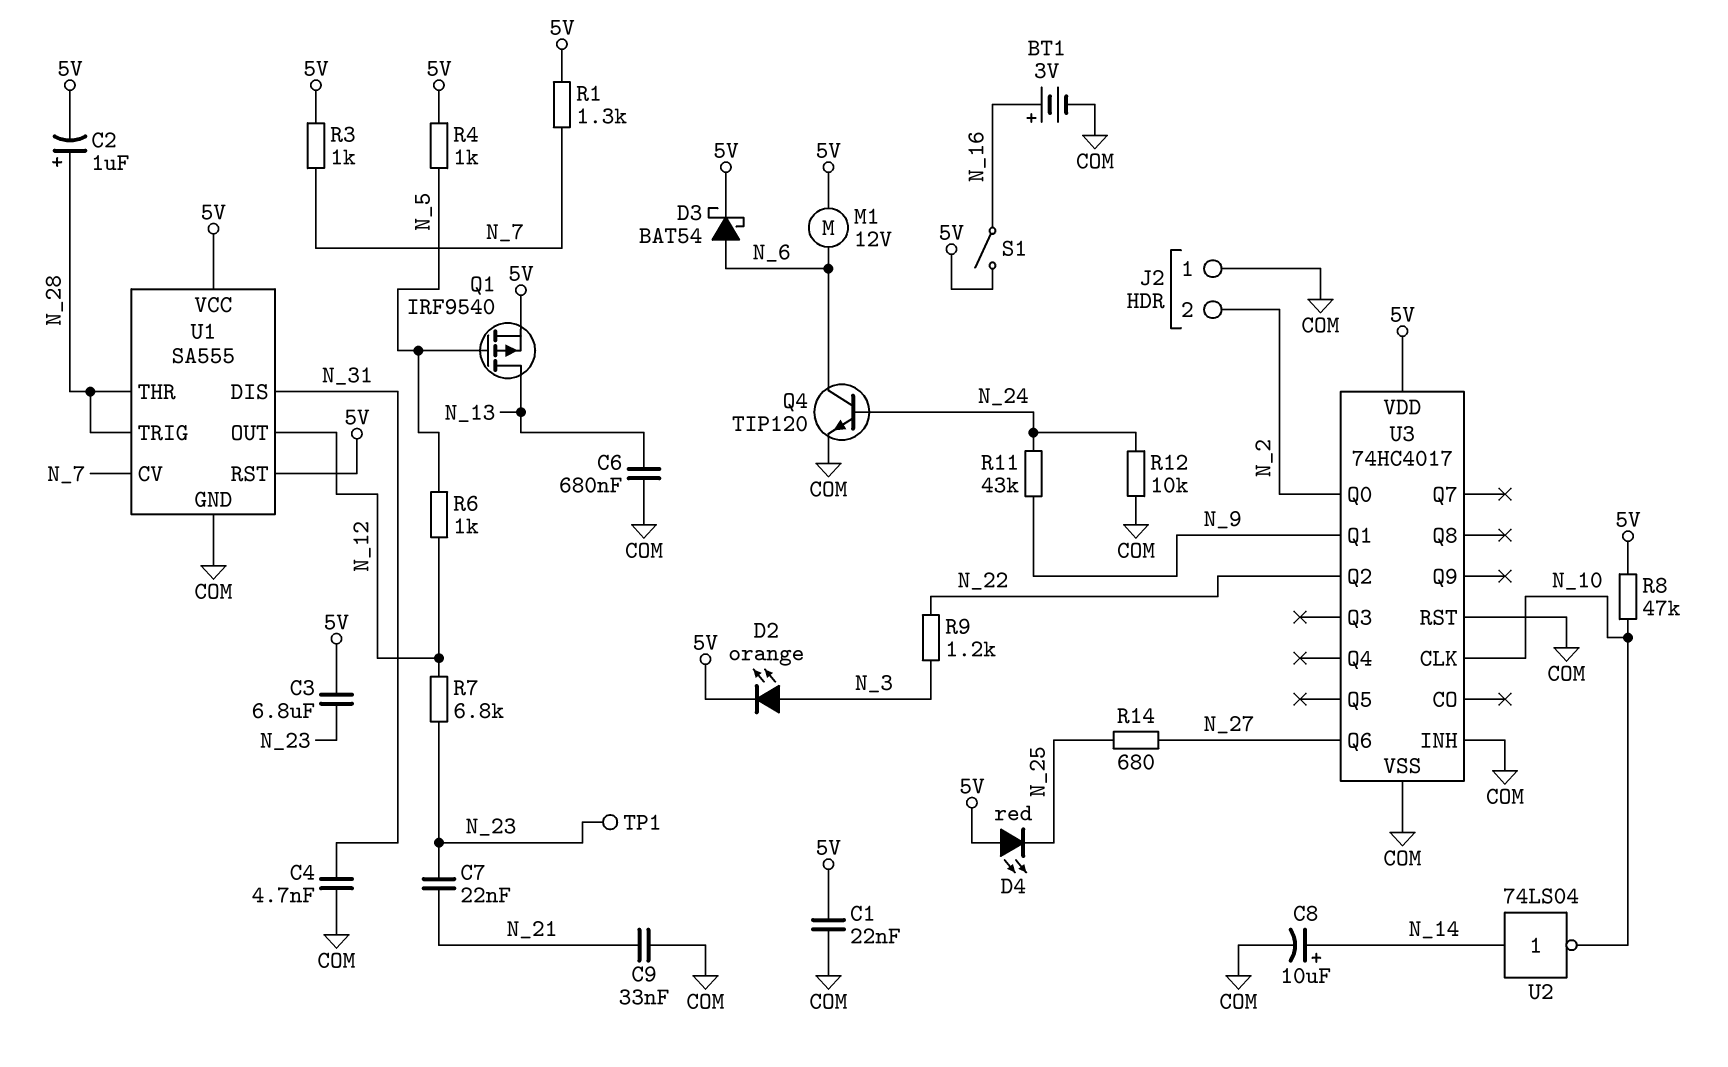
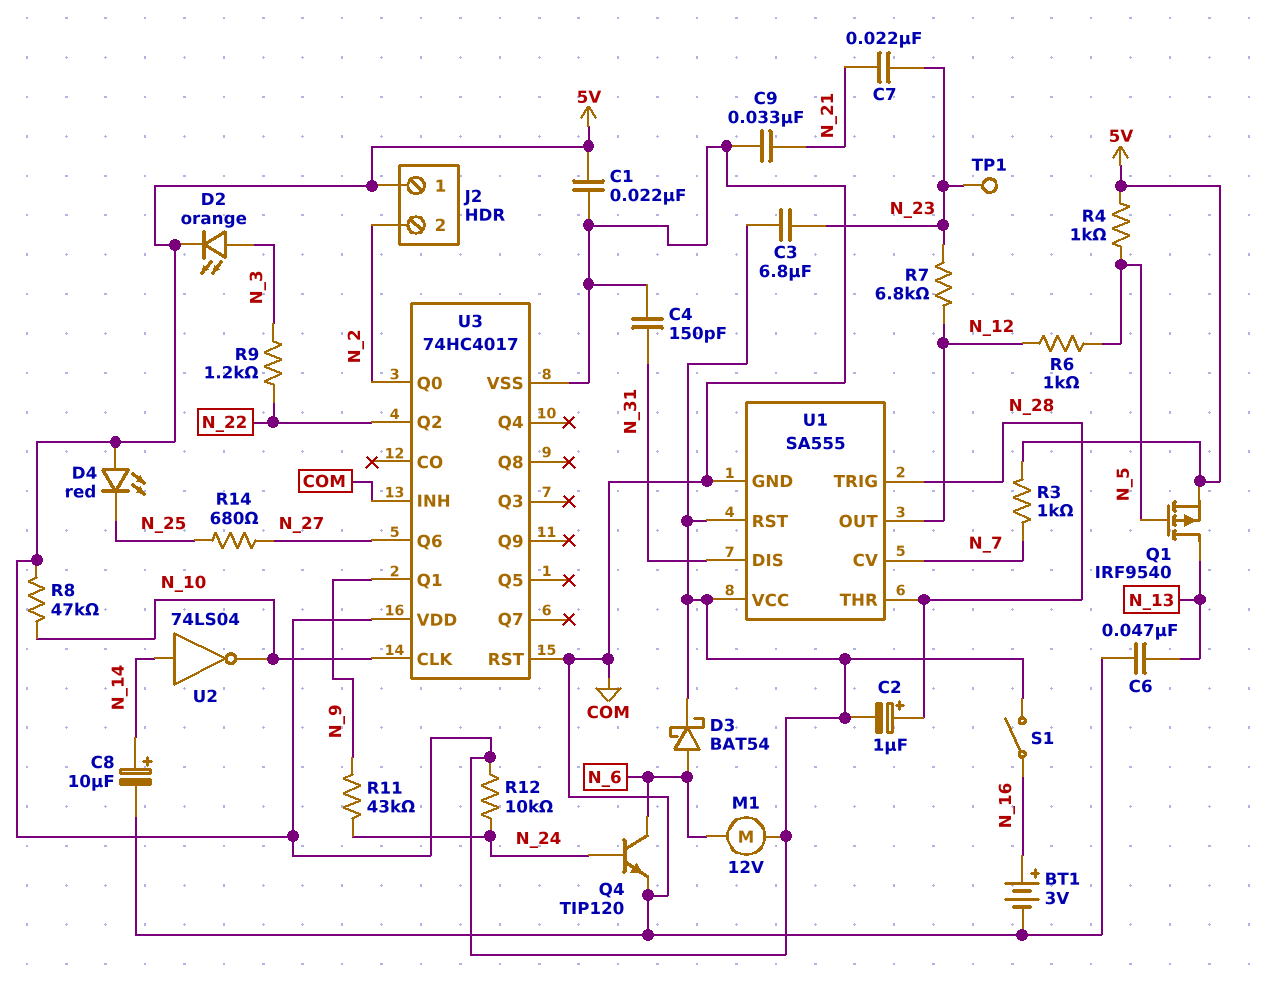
C4: 4.7nF (COM, N_31) -> 150pF (COM, N_31)
C6: 680nF (COM, N_13) -> 47nF (COM, N_13)
J2 pin 1: COM -> 5V
R1: 1.3k (5V, N_7) -> none
R12: 10k (COM, N_24) -> 10k (5V, N_24)

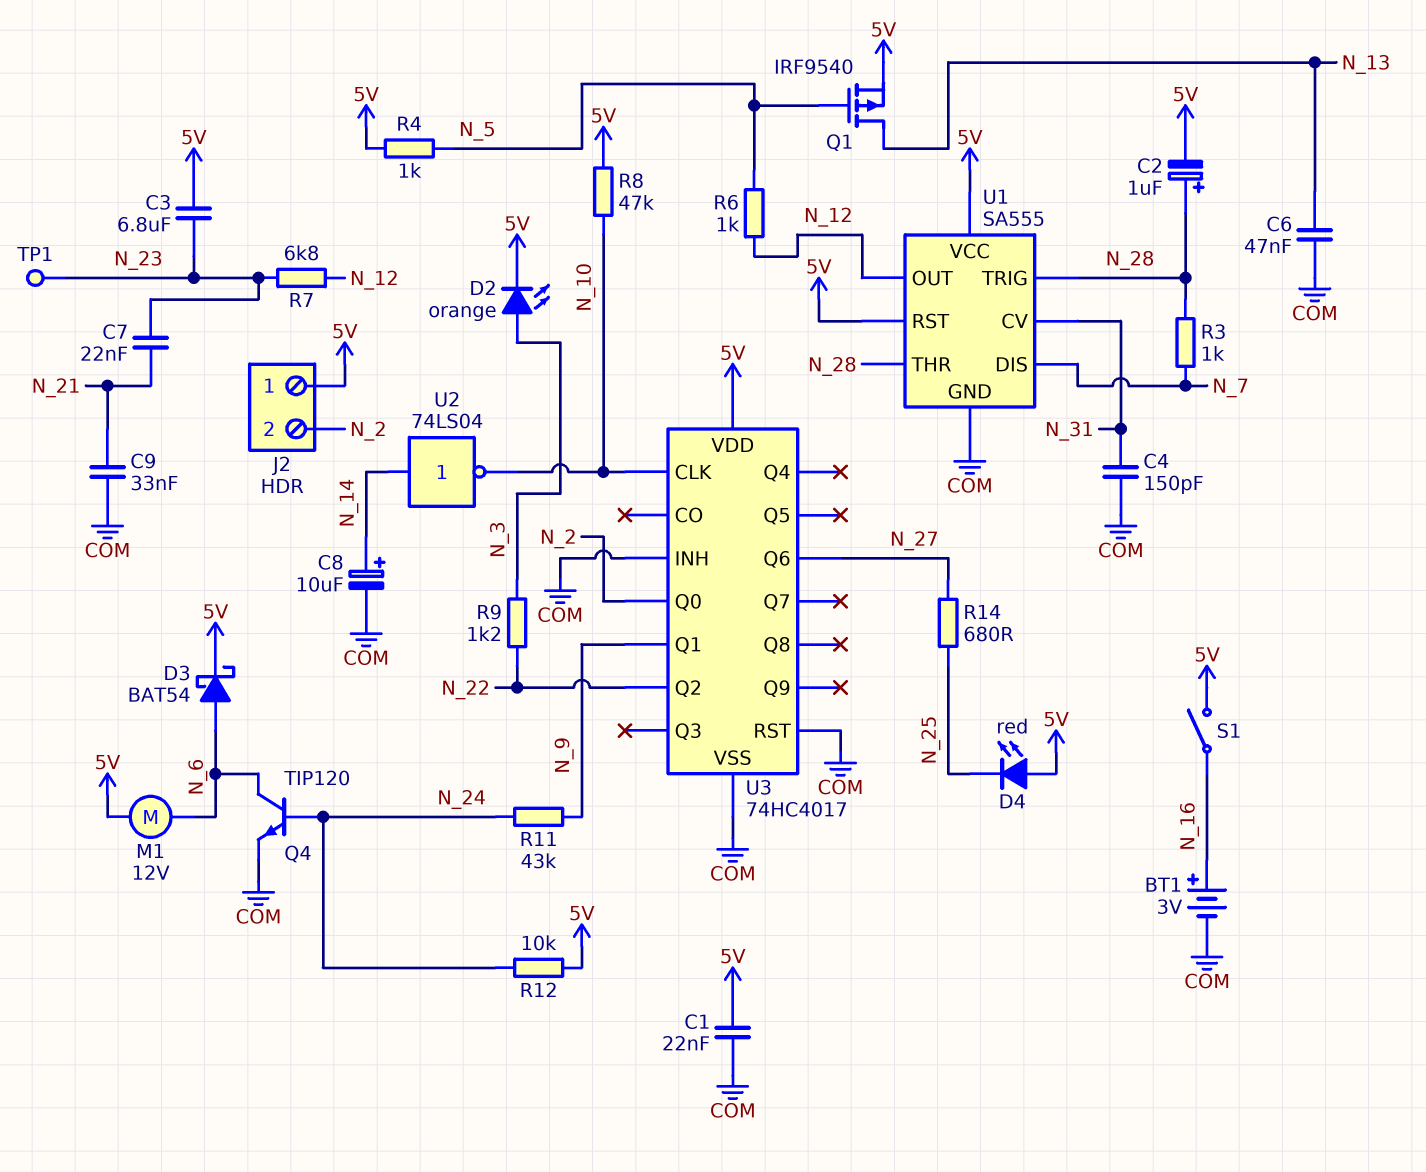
R3: 1k (5V, N_7) -> 1k (N_7, N_28)
U1 pin CV: N_7 -> N_31
U1 pin DIS: N_31 -> N_7

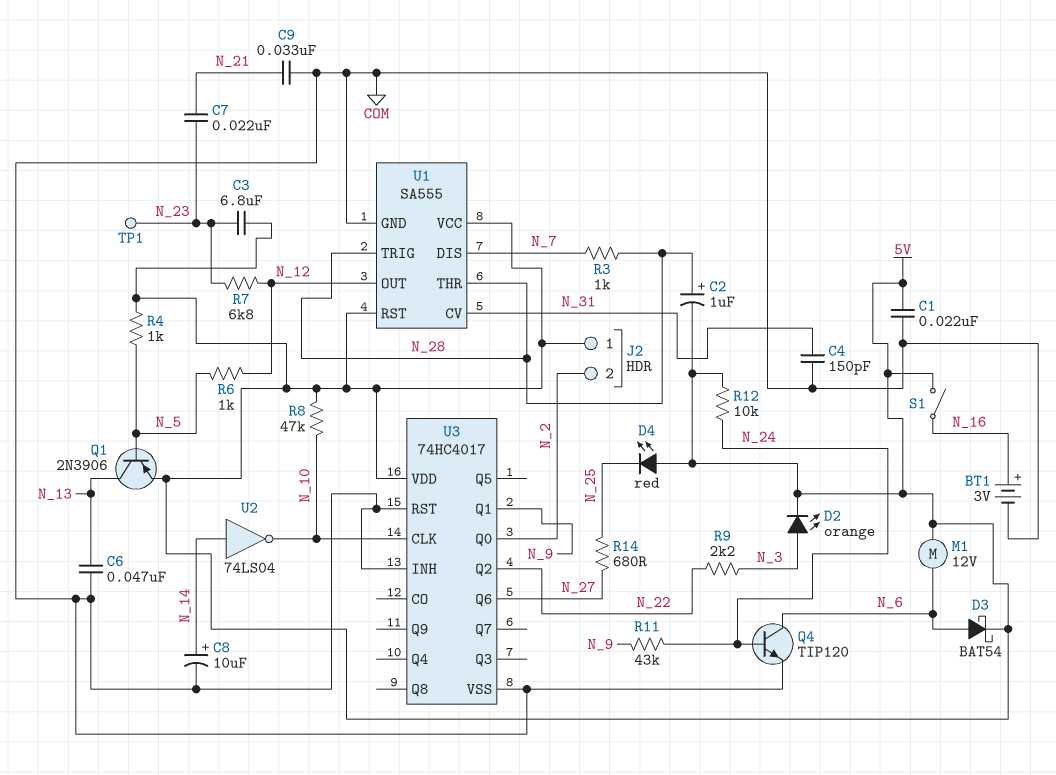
Q1: PMOS IRF9540 (G N_5, D N_13, S 5V) -> PNP 2N3906 (B N_5, C N_13, E 5V)
R9: 1.2k (N_3, N_22) -> 2.2k (N_3, N_22)

